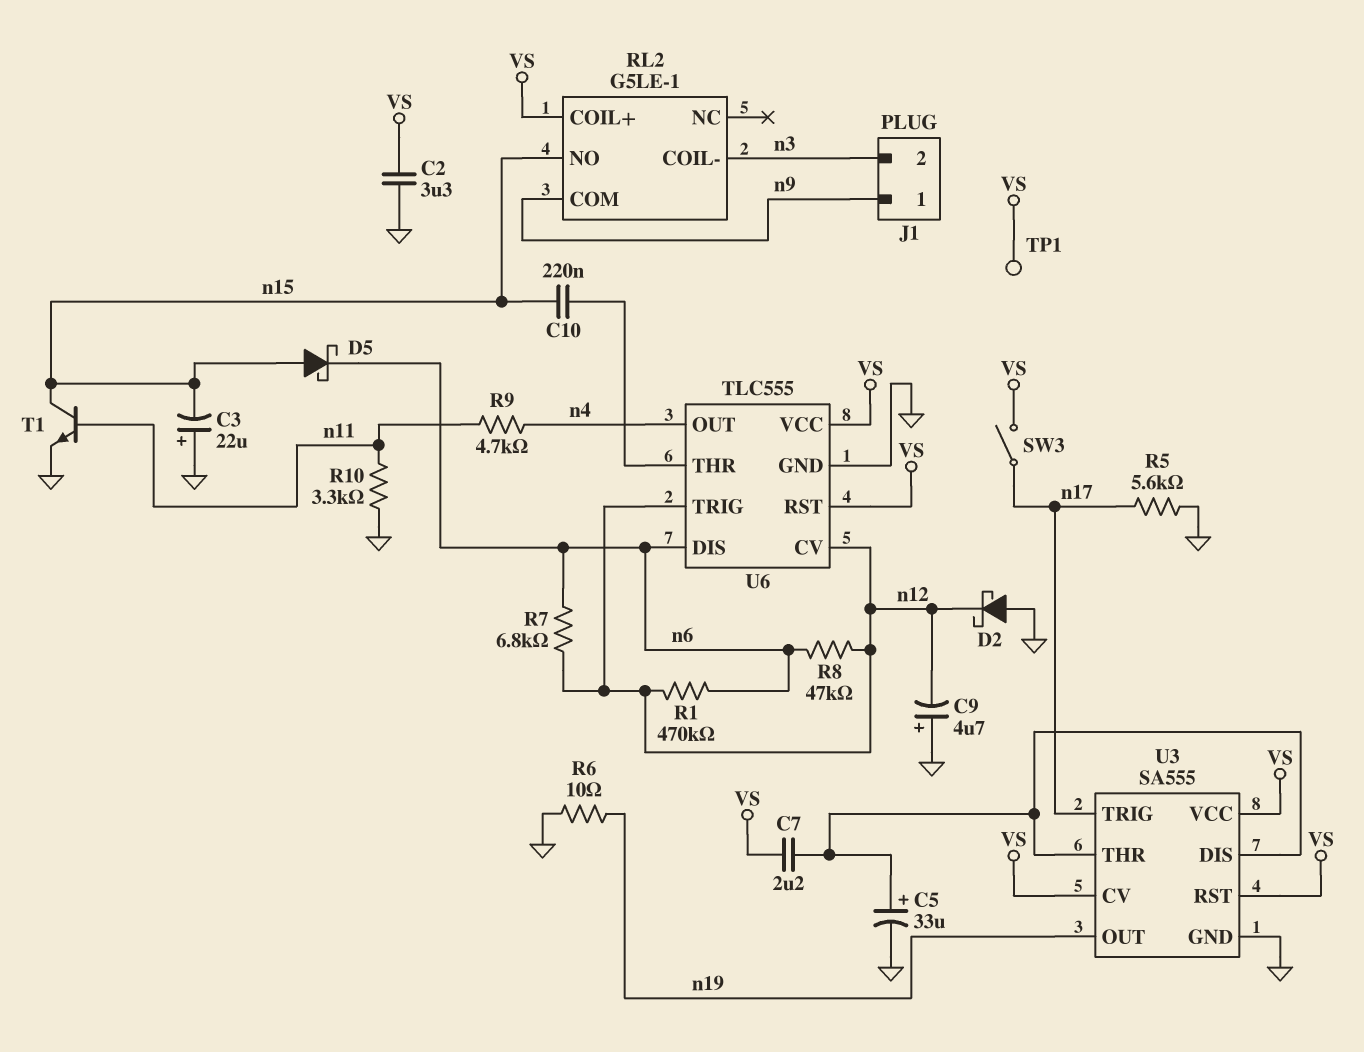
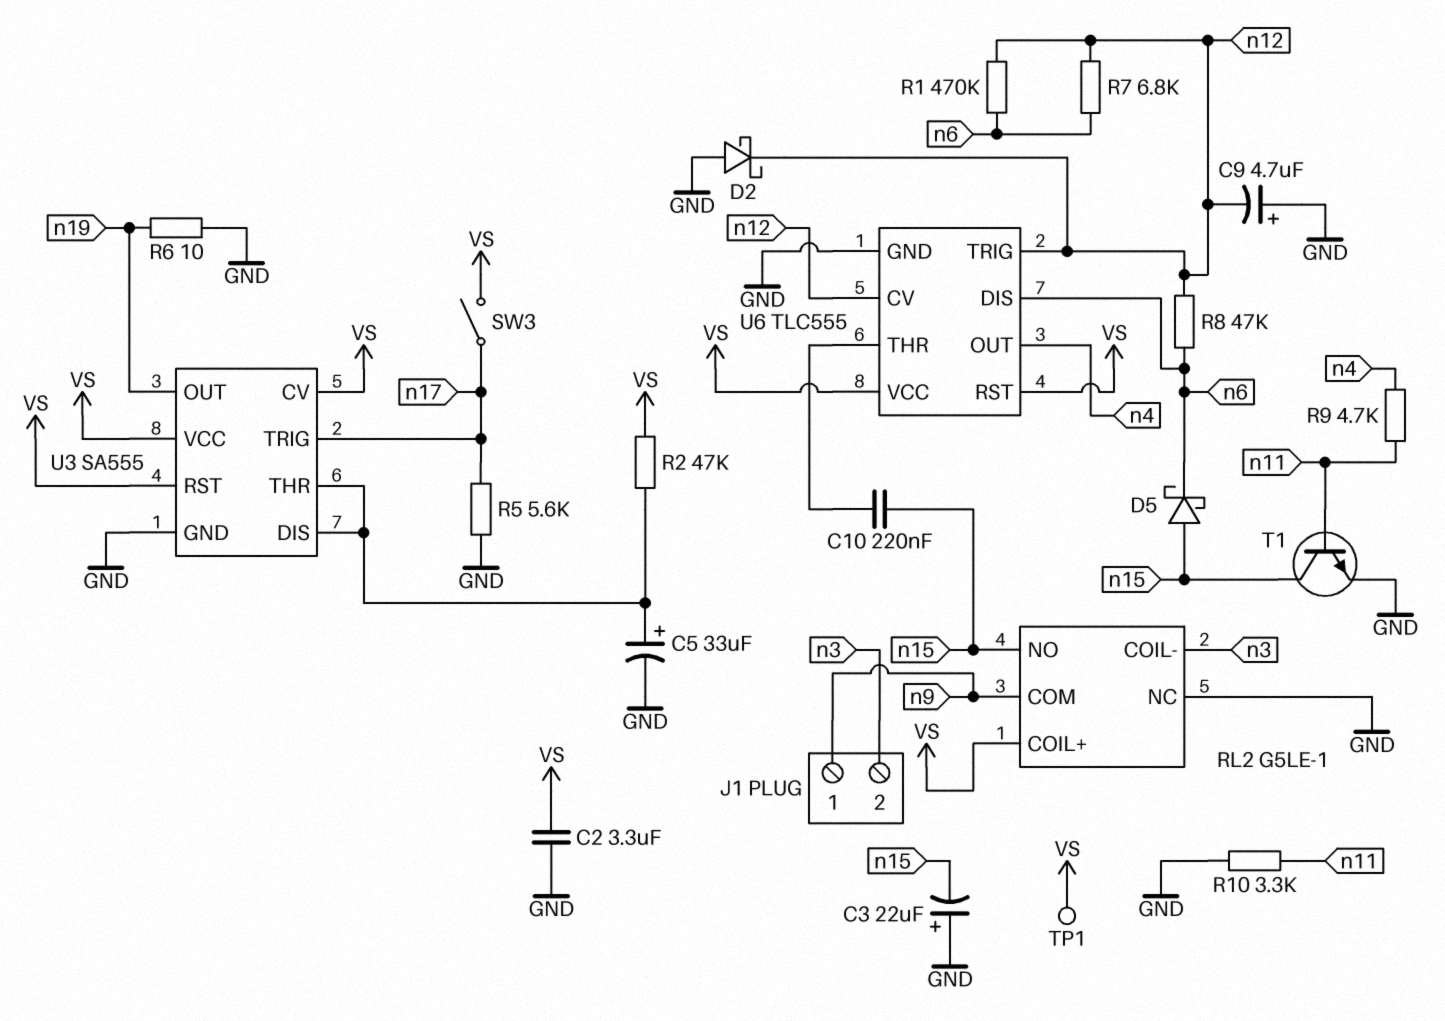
C7: 2.2uF (U3/DIS, VS) -> none
R2: none -> 47k (U3/DIS, VS)
RL2 pin NC: none -> GND

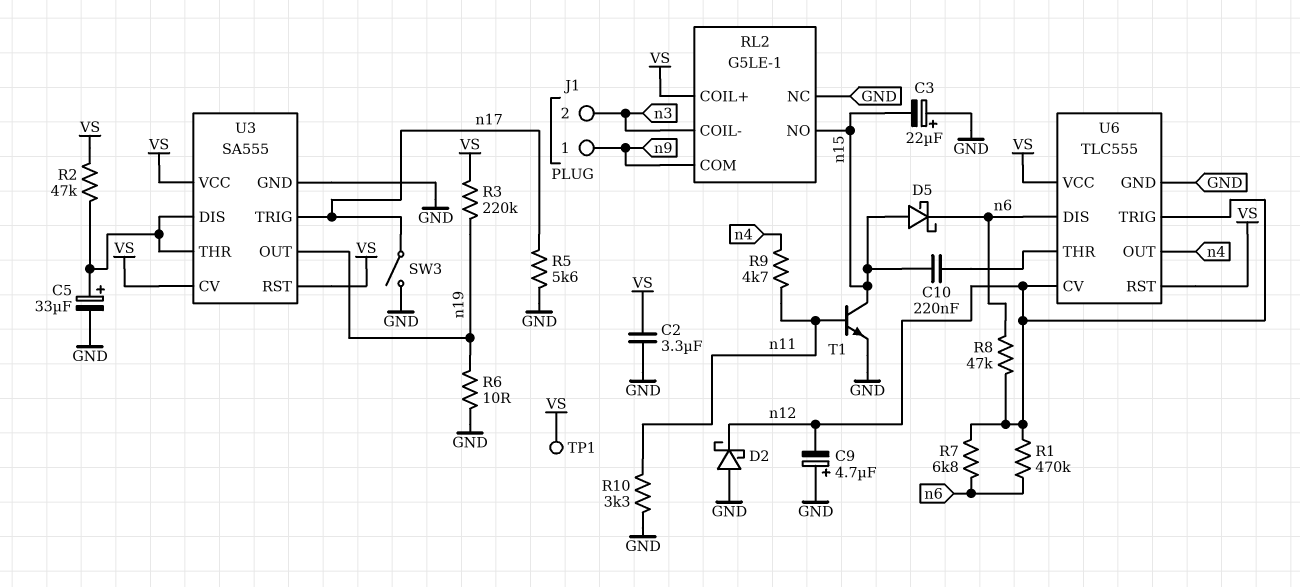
R3: none -> 220k (VS, n19)
SW3: switch (VS, n17) -> switch (GND, n17)

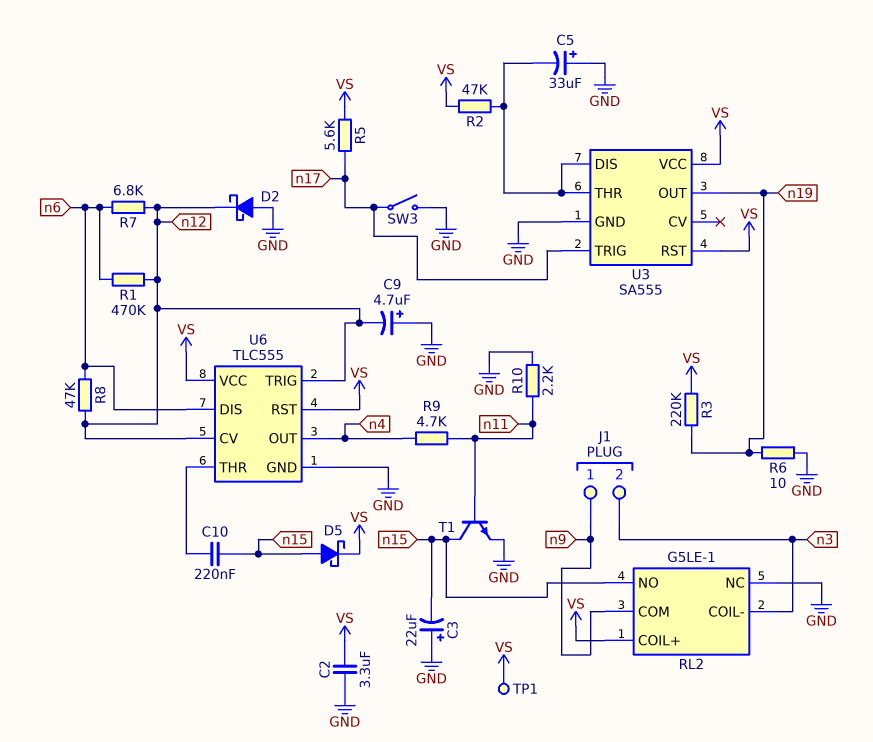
C5: 33uF (plus U3/DIS, minus GND) -> 33uF (plus GND, minus U3/DIS)
D5: schottky (A n15, K n6) -> schottky (A n15, K VS)
R5: 5.6k (GND, n17) -> 5.6k (VS, n17)
R10: 3.3k (GND, n11) -> 2.2k (GND, n11)
U3 pin CV: VS -> none

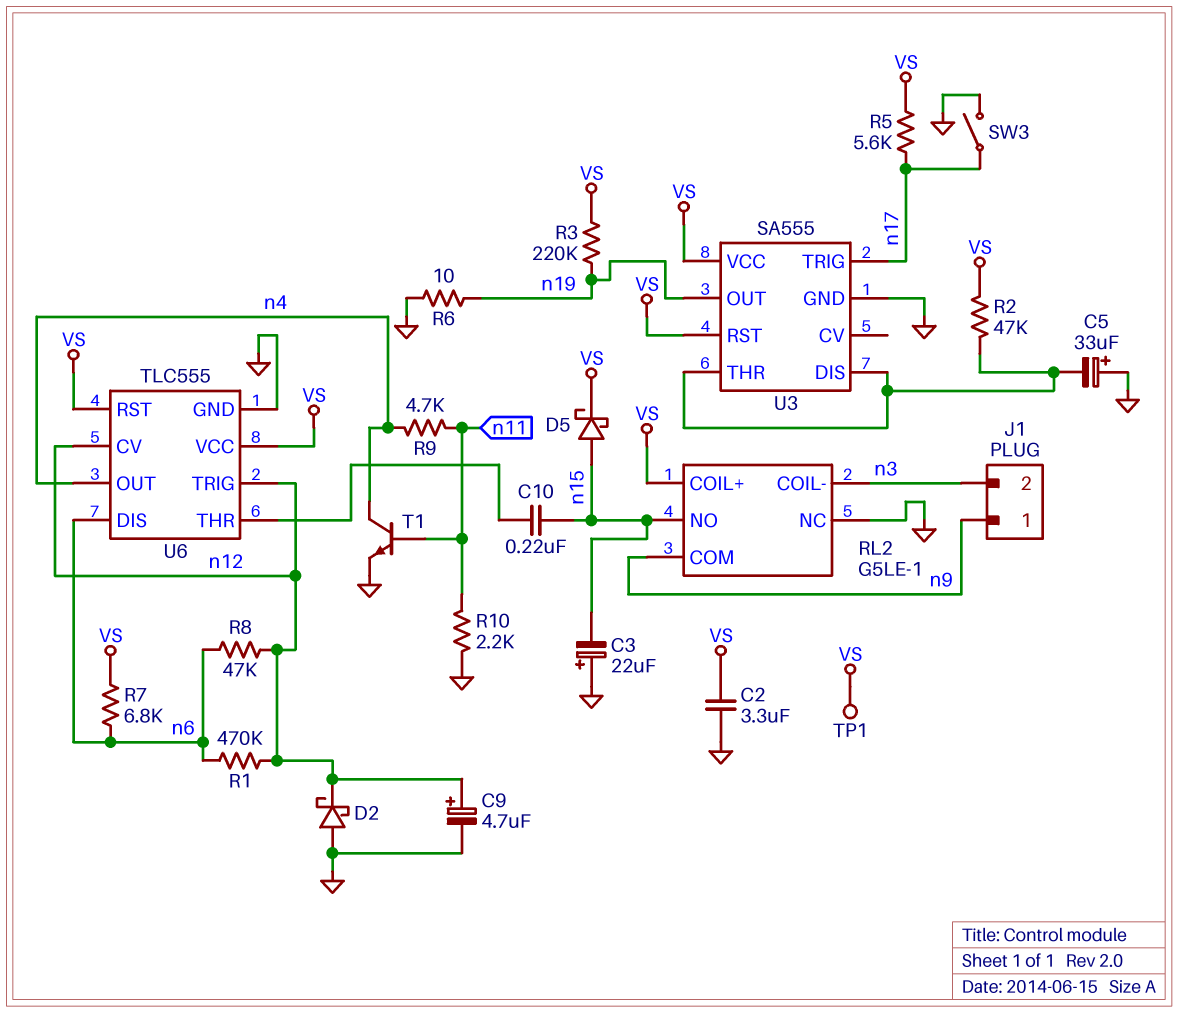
C9: 4.7uF (plus GND, minus n12) -> 4.7uF (plus n12, minus GND)
R7: 6.8k (n6, n12) -> 6.8k (VS, n6)
T1: NPN (B n11, C n15, E GND) -> NPN (B n11, C n4, E GND)

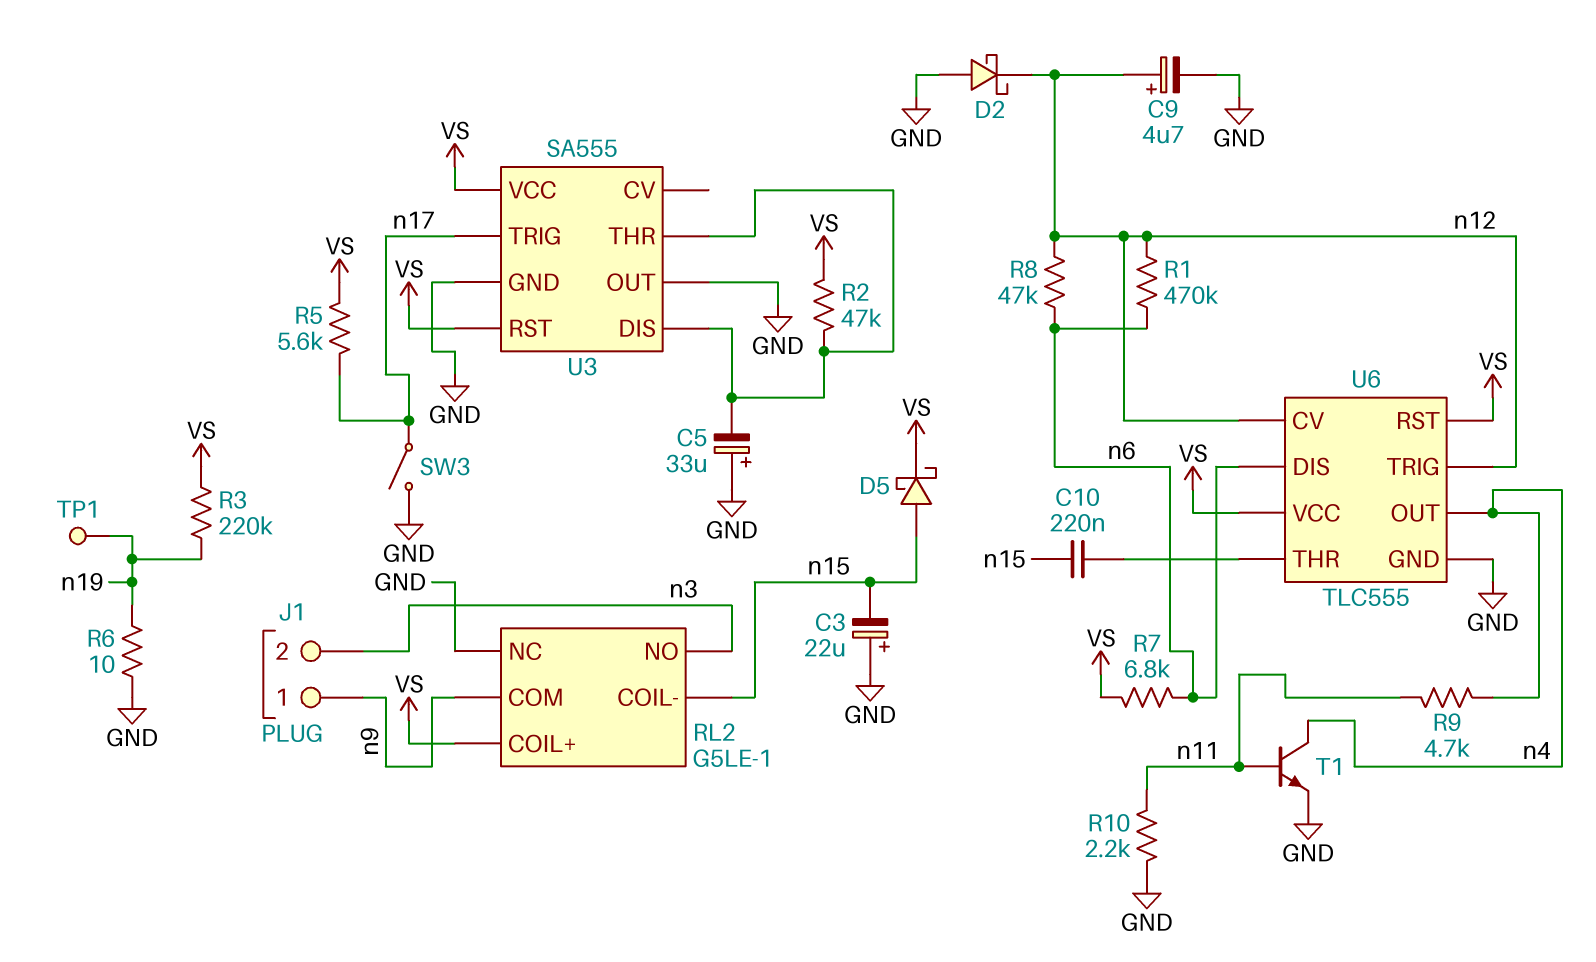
C2: 3.3uF (GND, VS) -> none
RL2 pin COIL-: n3 -> n15
RL2 pin NO: n15 -> n3
TP1: test point (VS) -> test point (n19)
U3 pin OUT: n19 -> GND

